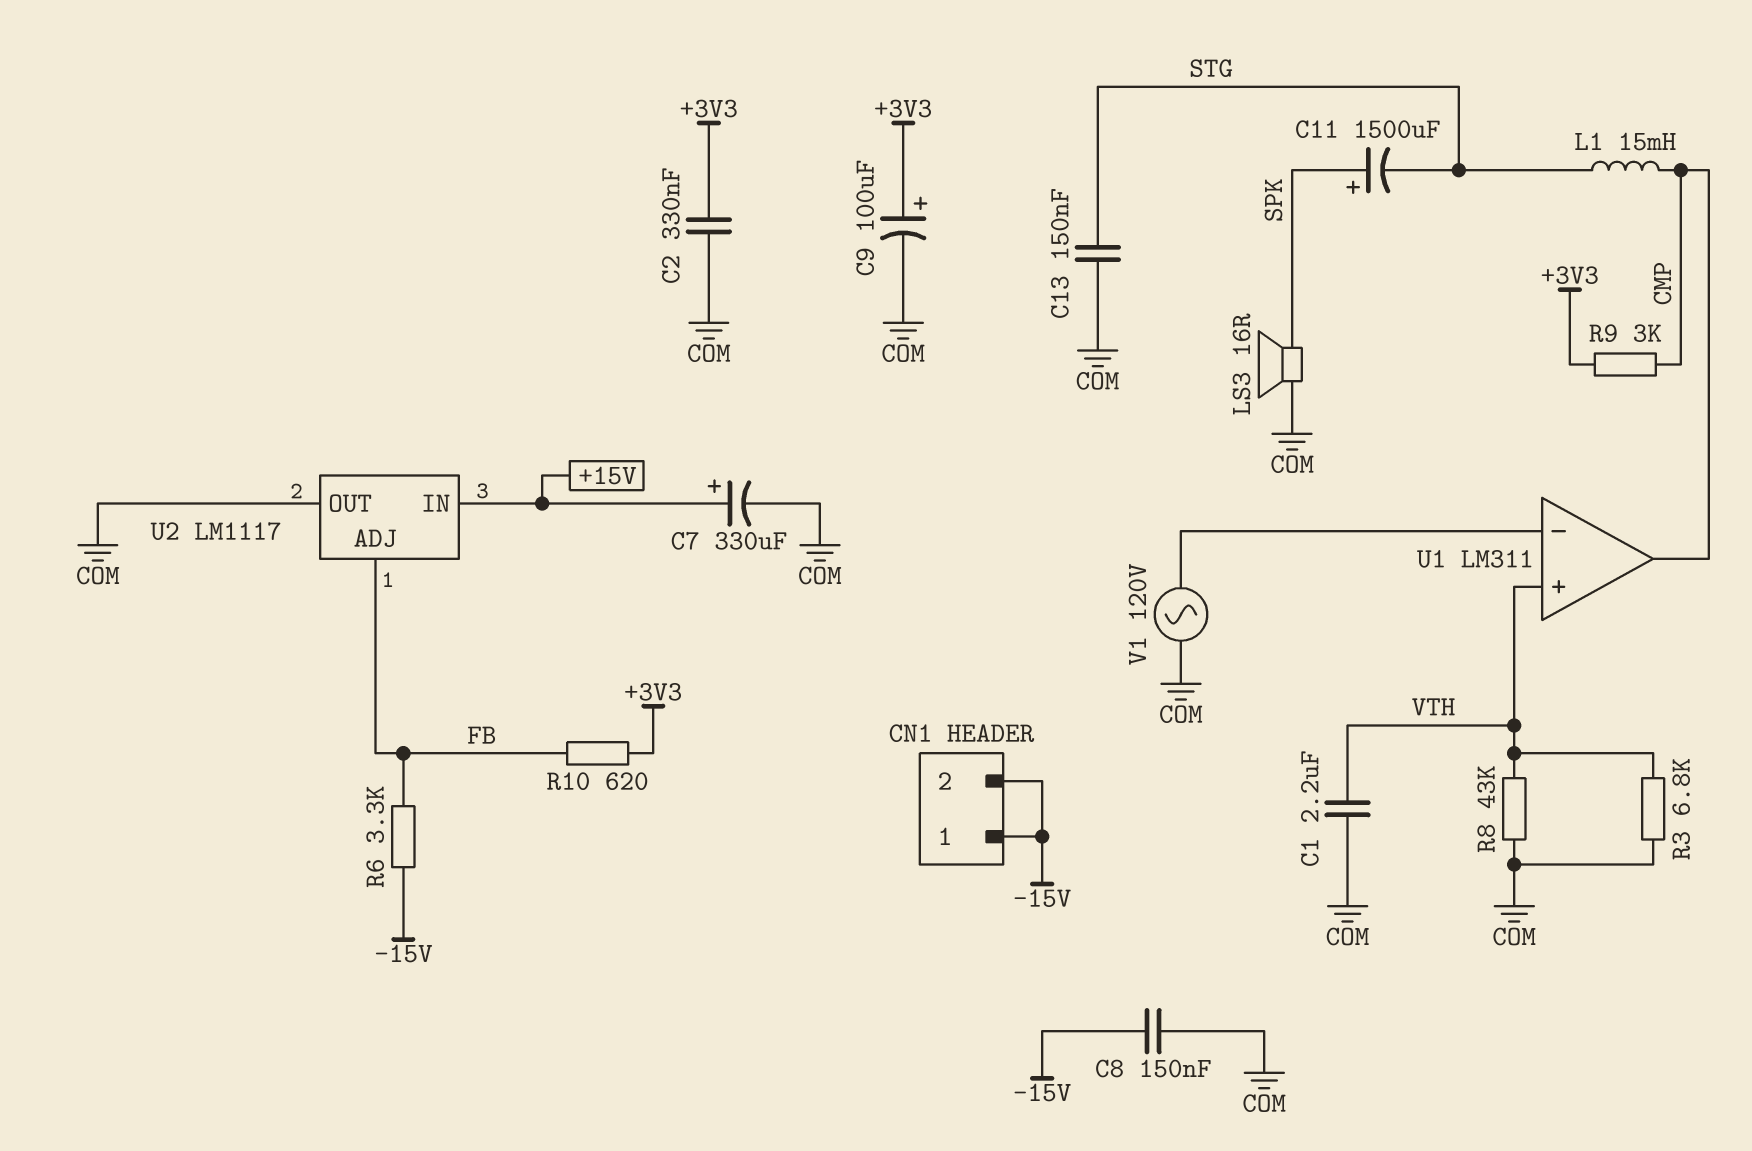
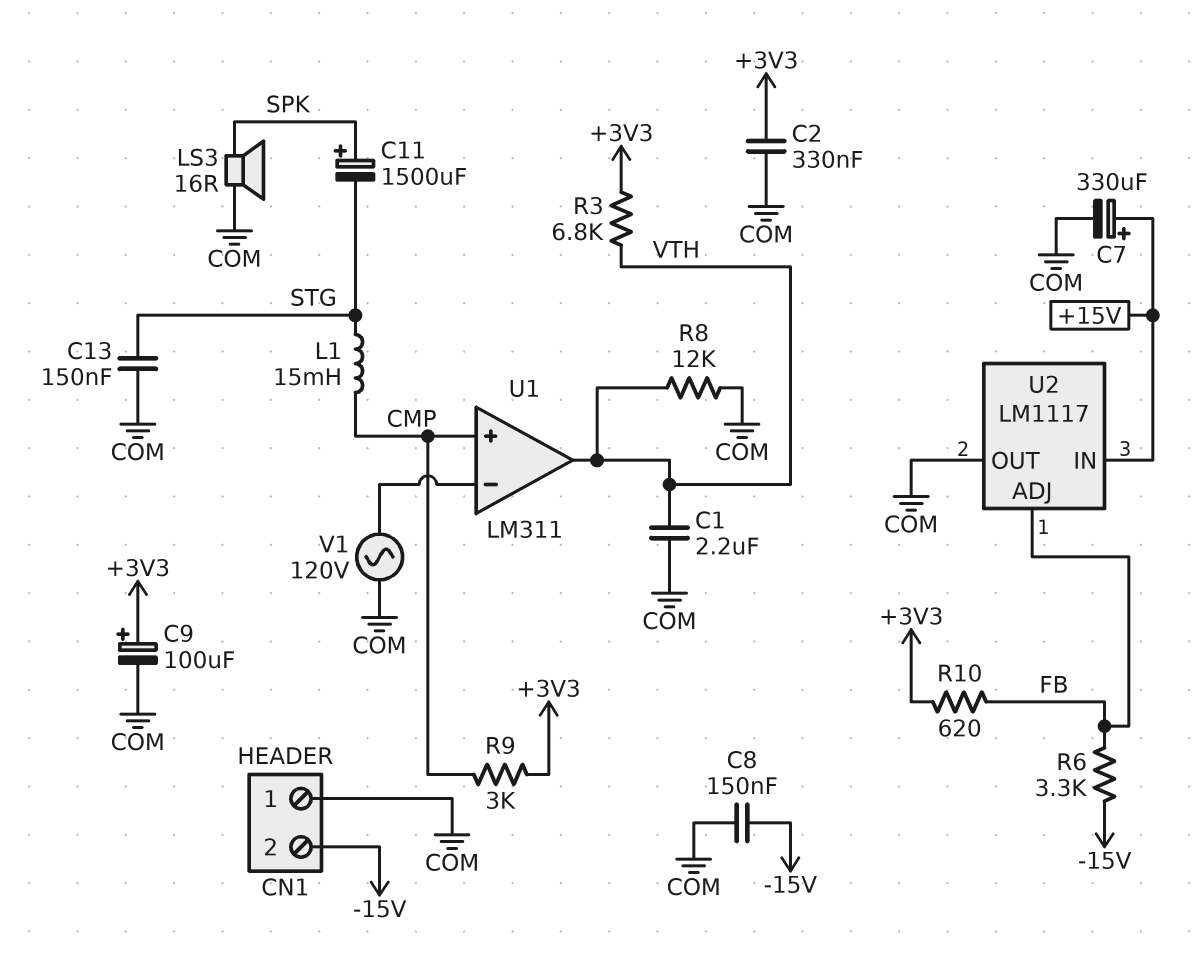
CN1 pin 1: -15V -> COM
R3: 6.8k (COM, VTH) -> 6.8k (+3V3, VTH)
R8: 43k (COM, VTH) -> 12k (COM, VTH)
U1 pin in+: VTH -> CMP
U1 pin out: CMP -> VTH

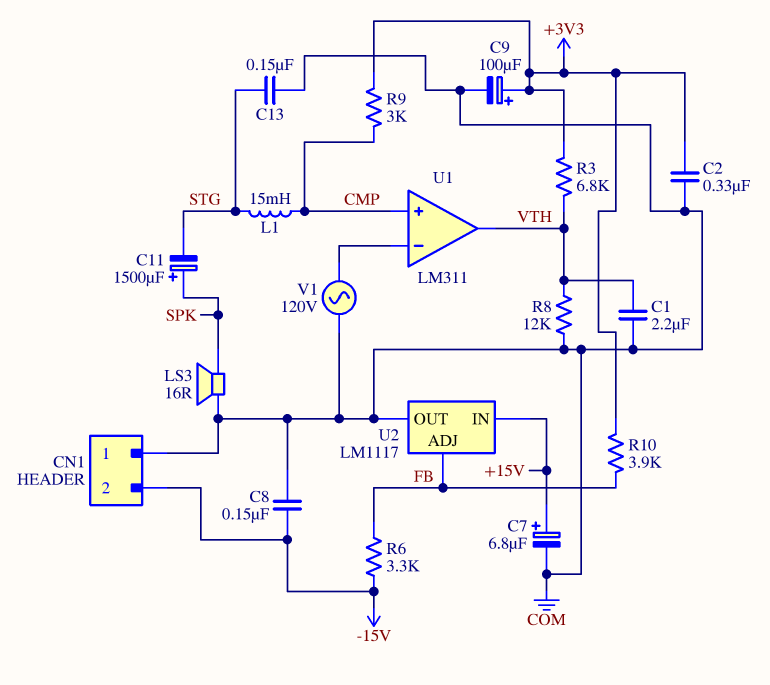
C7: 330uF (plus +15V, minus COM) -> 6.8uF (plus +15V, minus COM)
R10: 620 (+3V3, FB) -> 3.9k (+3V3, FB)

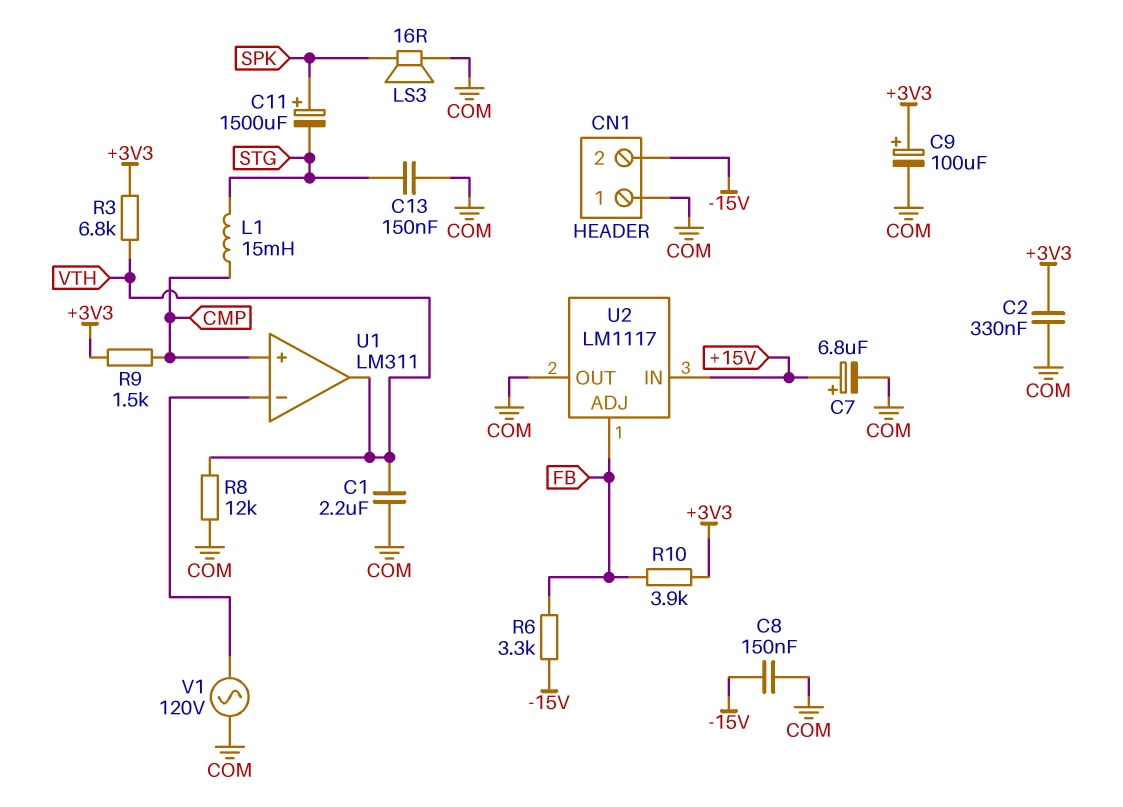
R9: 3k (+3V3, CMP) -> 1.5k (+3V3, CMP)

